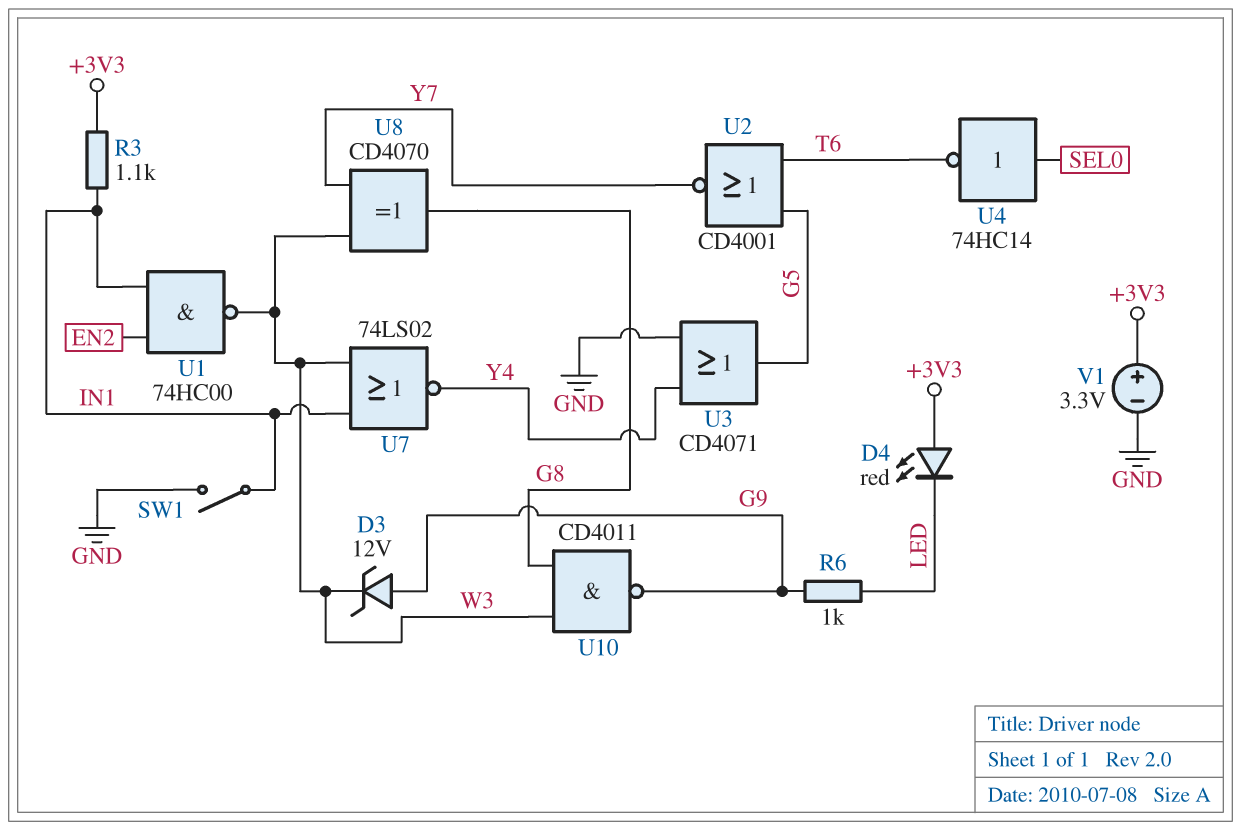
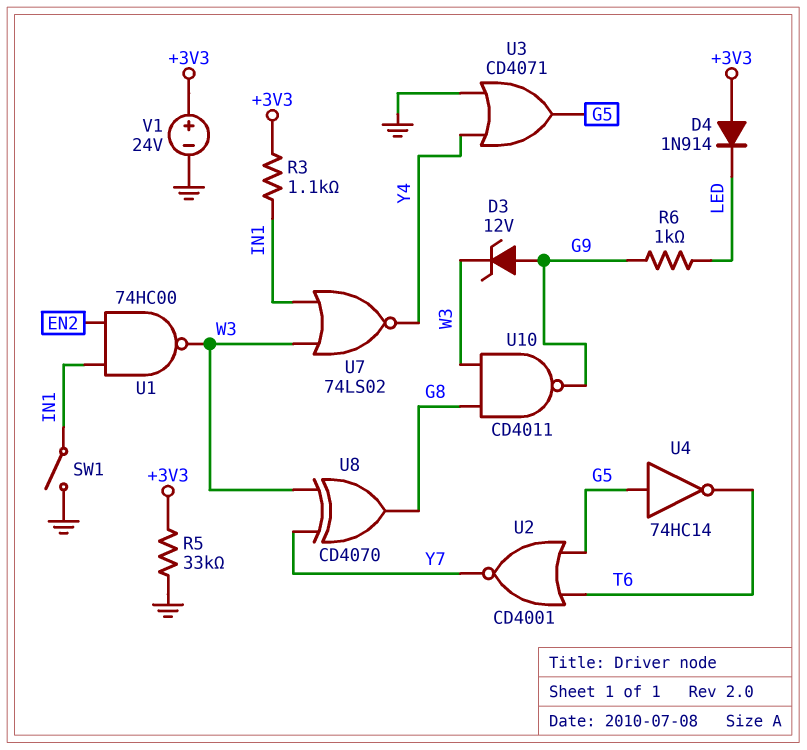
D4: LED red (A +3V3, K LED) -> diode 1N914 (A +3V3, K LED)
R5: none -> 33k (+3V3, GND)
U4: NOT 74HC14 (in SEL0, out T6) -> NOT 74HC14 (in G5, out T6)
V1: 3.3V (plus +3V3, minus GND) -> 24V (plus +3V3, minus GND)

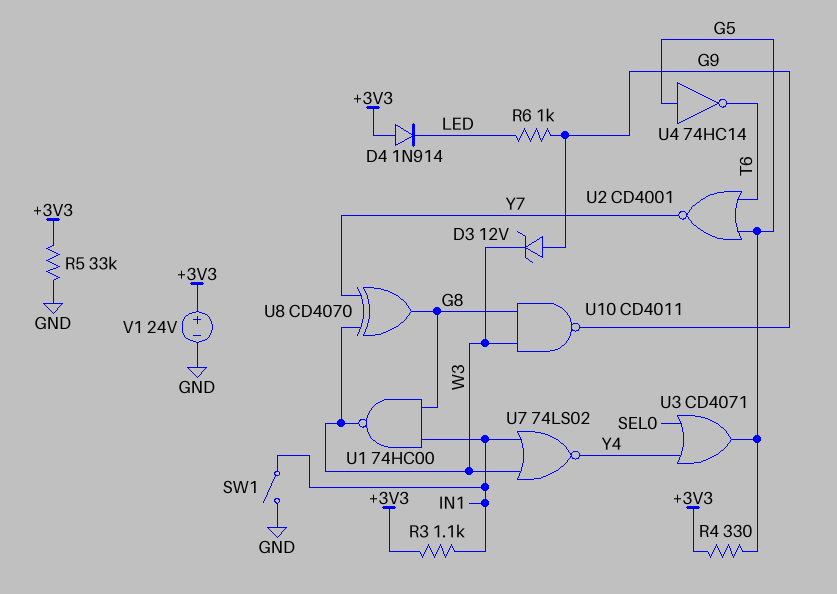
R4: none -> 330 (+3V3, G5)
U1: NAND 74HC00 (in EN2, in IN1, out W3) -> NAND 74HC00 (in G8, in IN1, out W3)
U3: OR CD4071 (in GND, in Y4, out G5) -> OR CD4071 (in SEL0, in Y4, out G5)

